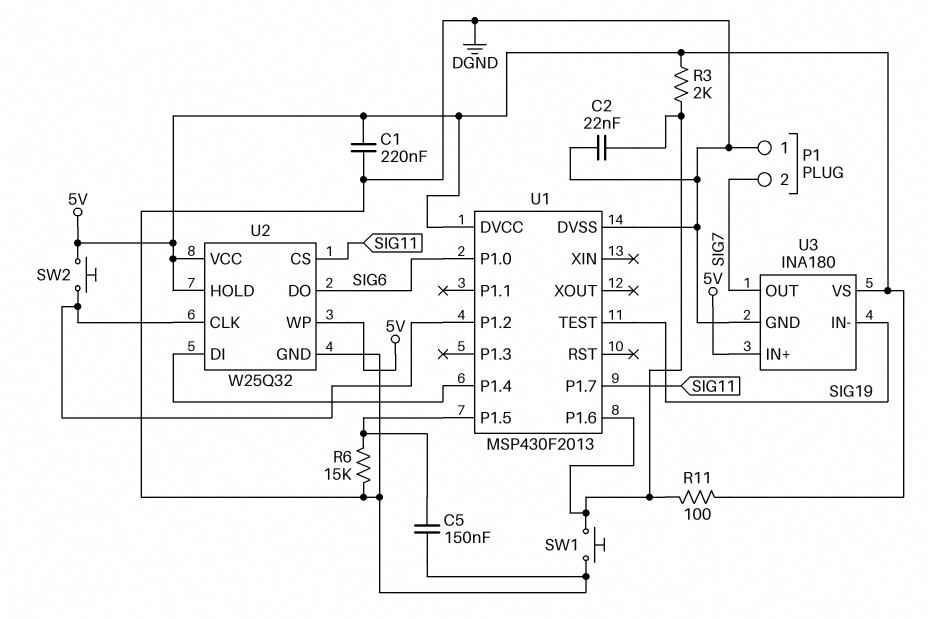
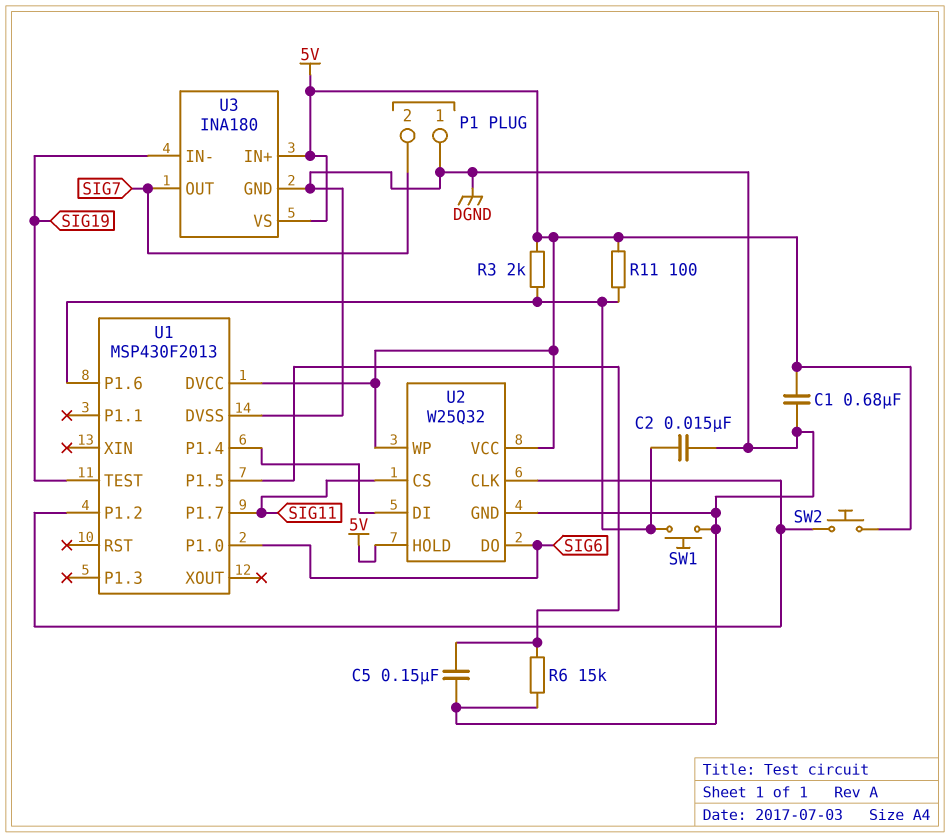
C1: 220nF (5V, DGND) -> 680nF (5V, DGND)
C2: 22nF (DGND, U1/P1.6) -> 15nF (DGND, U1/P1.6)

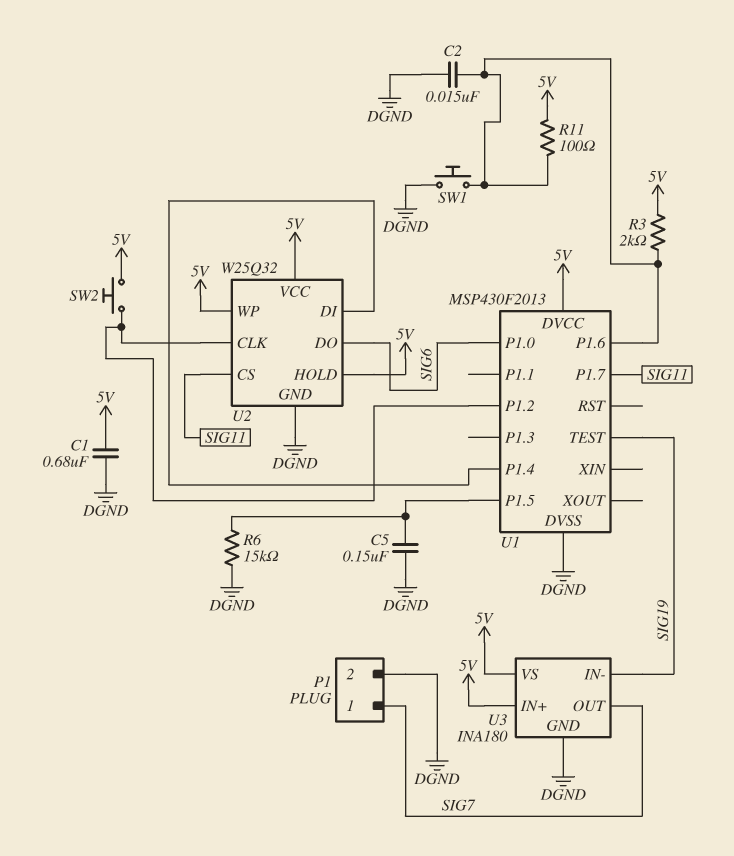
P1 pin 1: DGND -> SIG7
P1 pin 2: SIG7 -> DGND

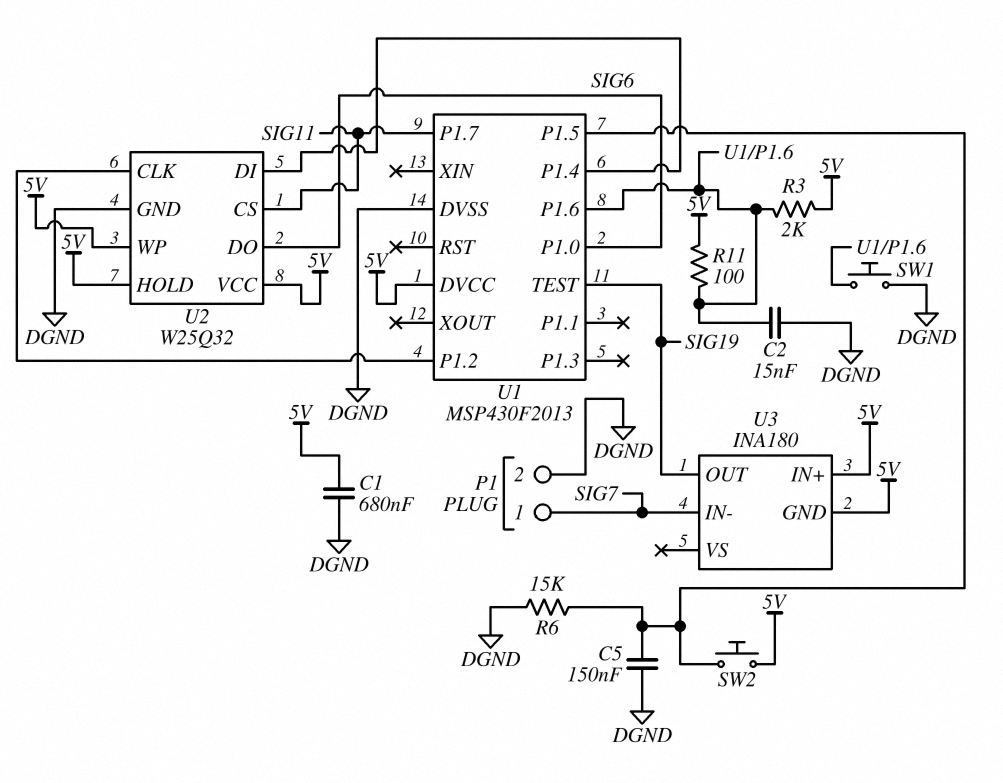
SW2: button (5V, U1/P1.2) -> button (5V, U1/P1.5)
U3 pin GND: DGND -> 5V
U3 pin IN-: SIG19 -> SIG7
U3 pin OUT: SIG7 -> SIG19
U3 pin VS: 5V -> none

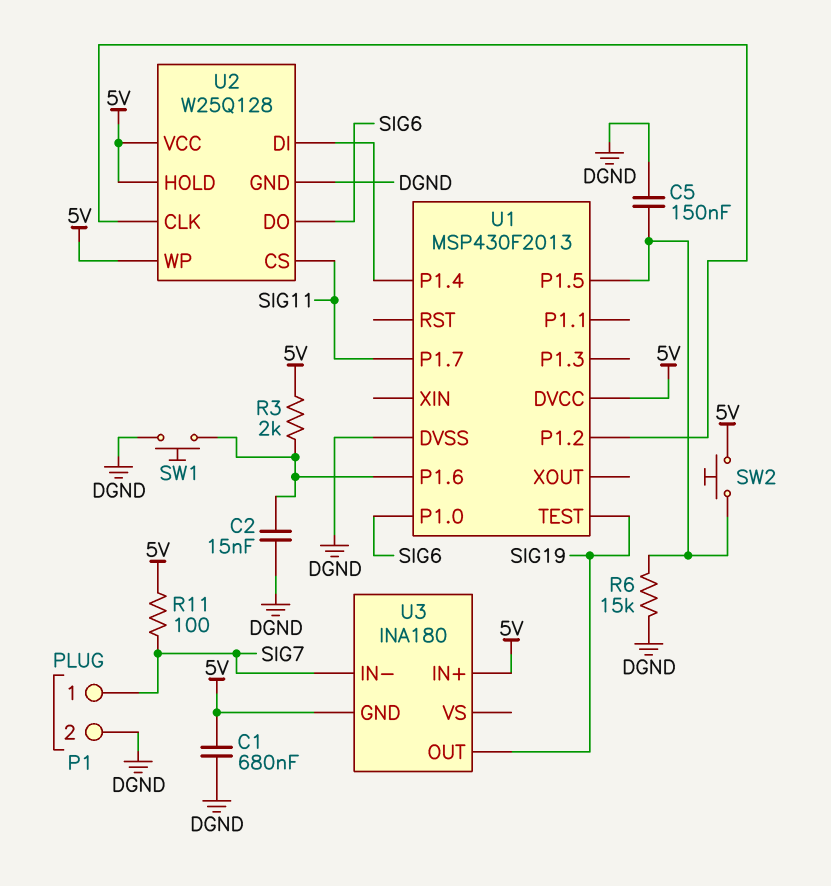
R11: 100 (5V, U1/P1.6) -> 100 (5V, SIG7)
U2: W25Q32 -> W25Q128

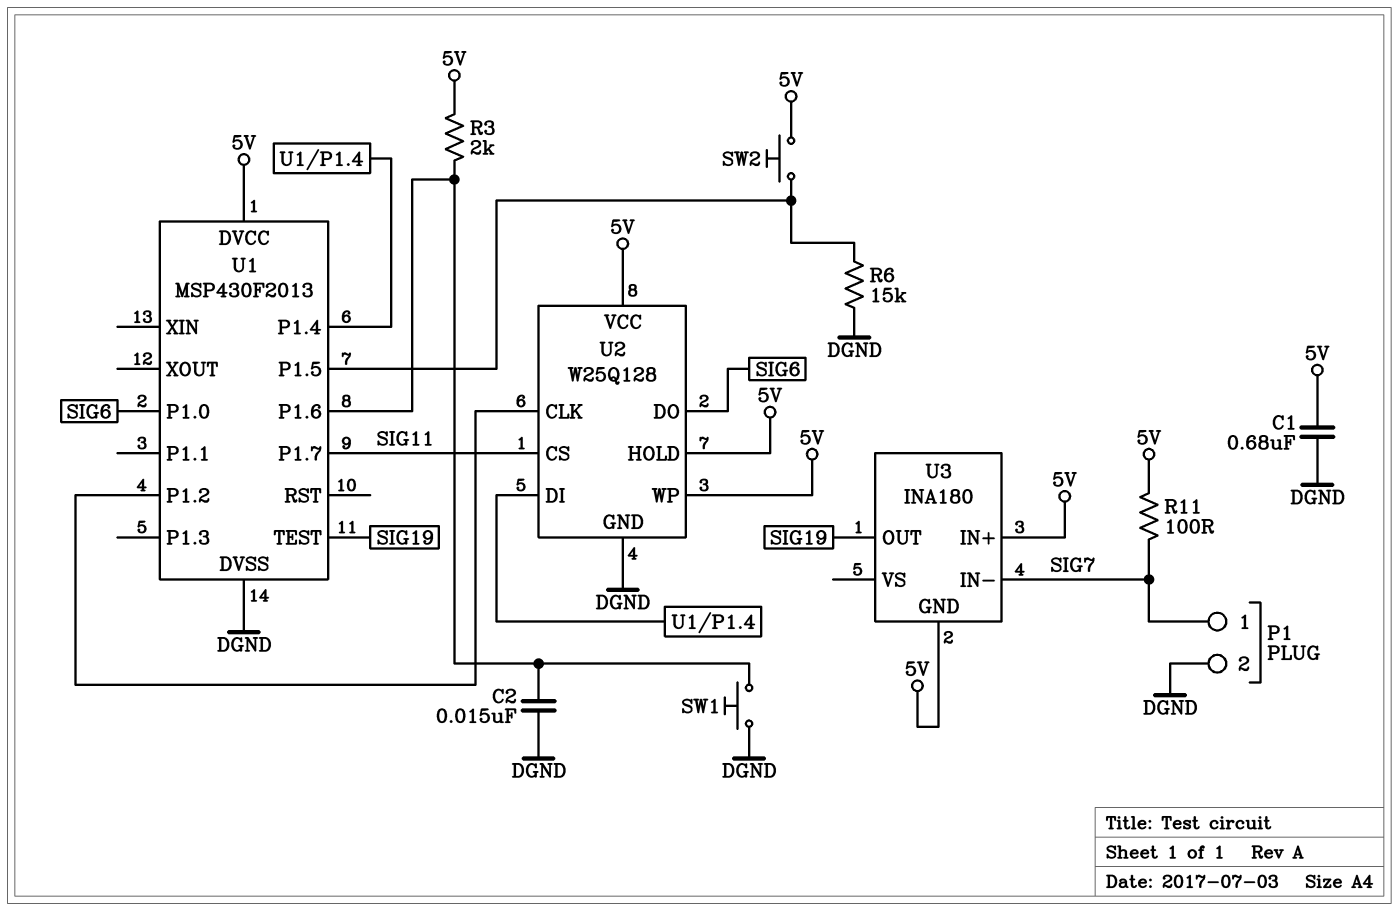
C5: 150nF (DGND, U1/P1.5) -> none

